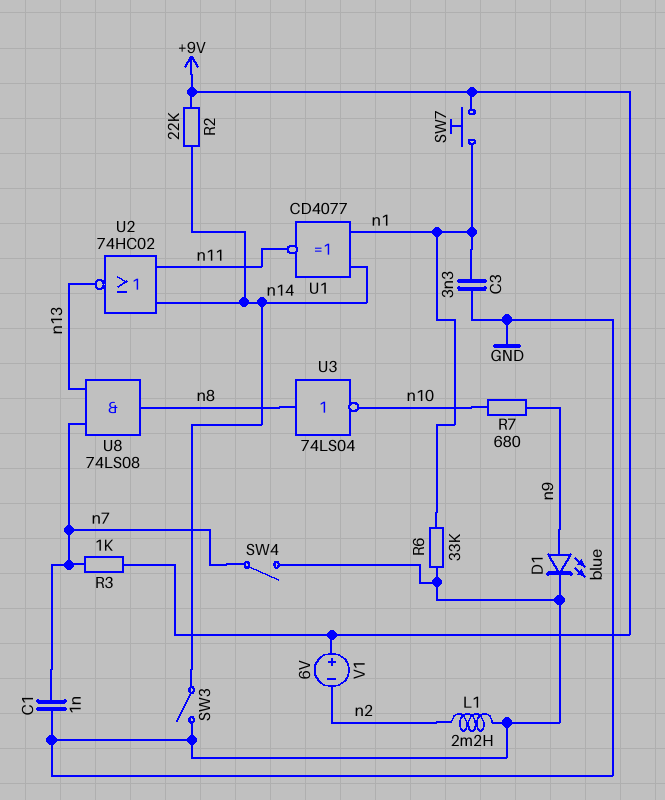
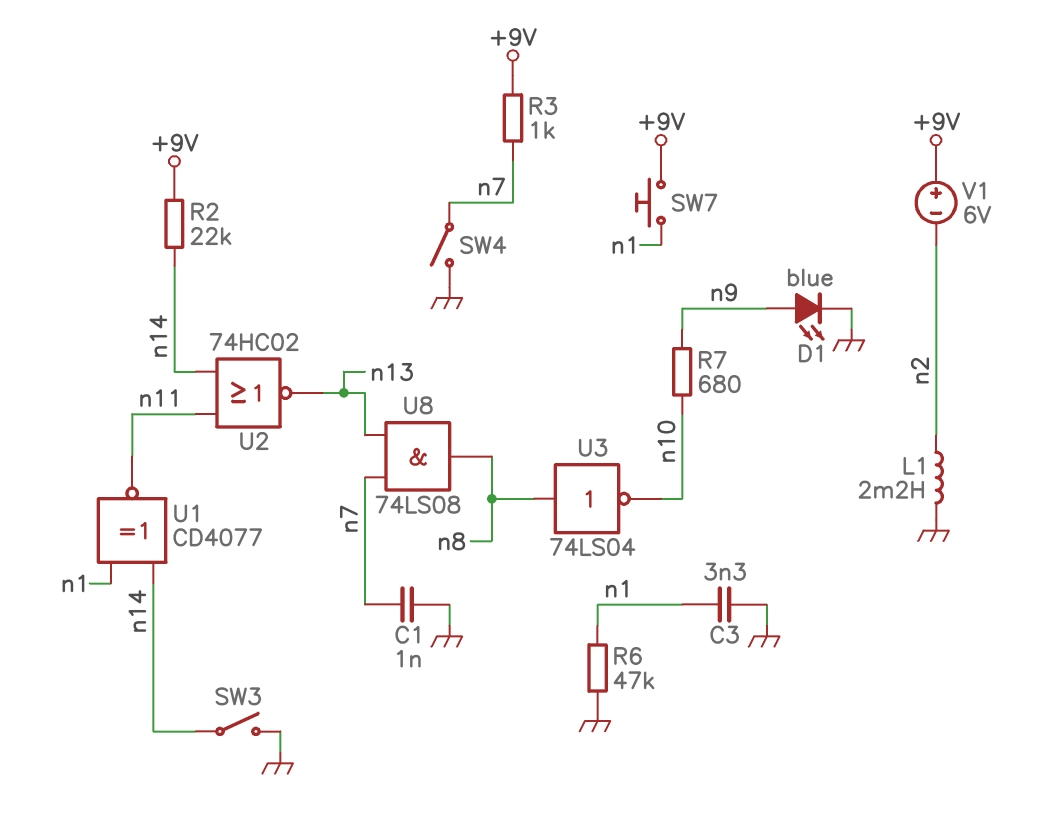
R6: 33k (GND, n1) -> 47k (GND, n1)

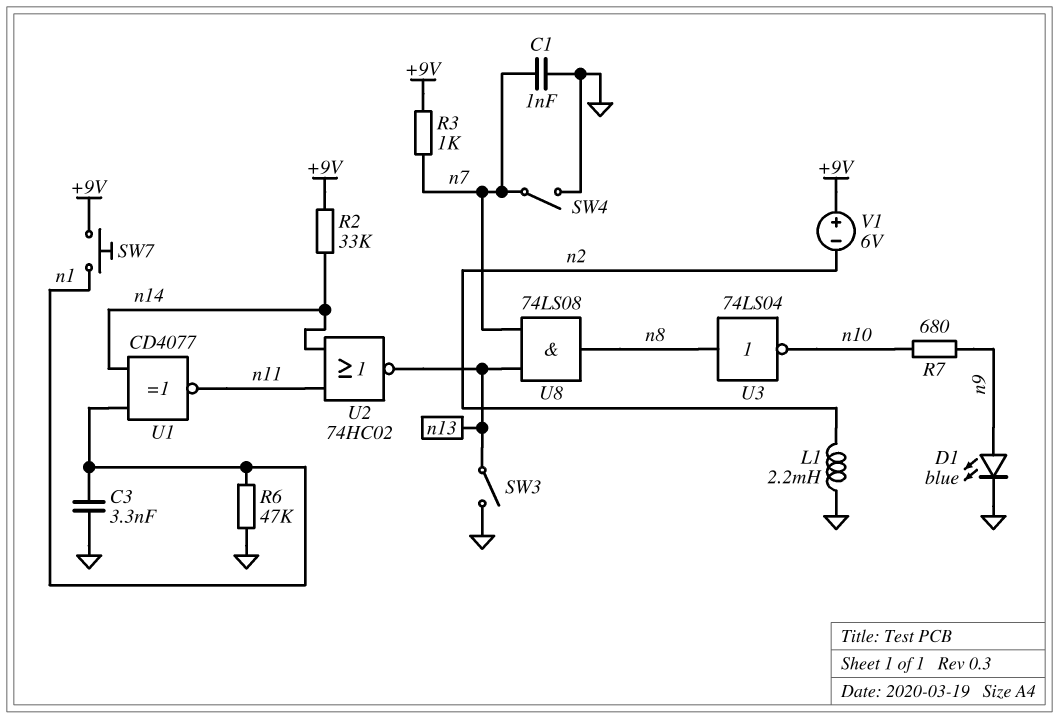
R2: 22k (+9V, n14) -> 33k (+9V, n14)
SW3: switch (GND, n14) -> switch (GND, n13)

